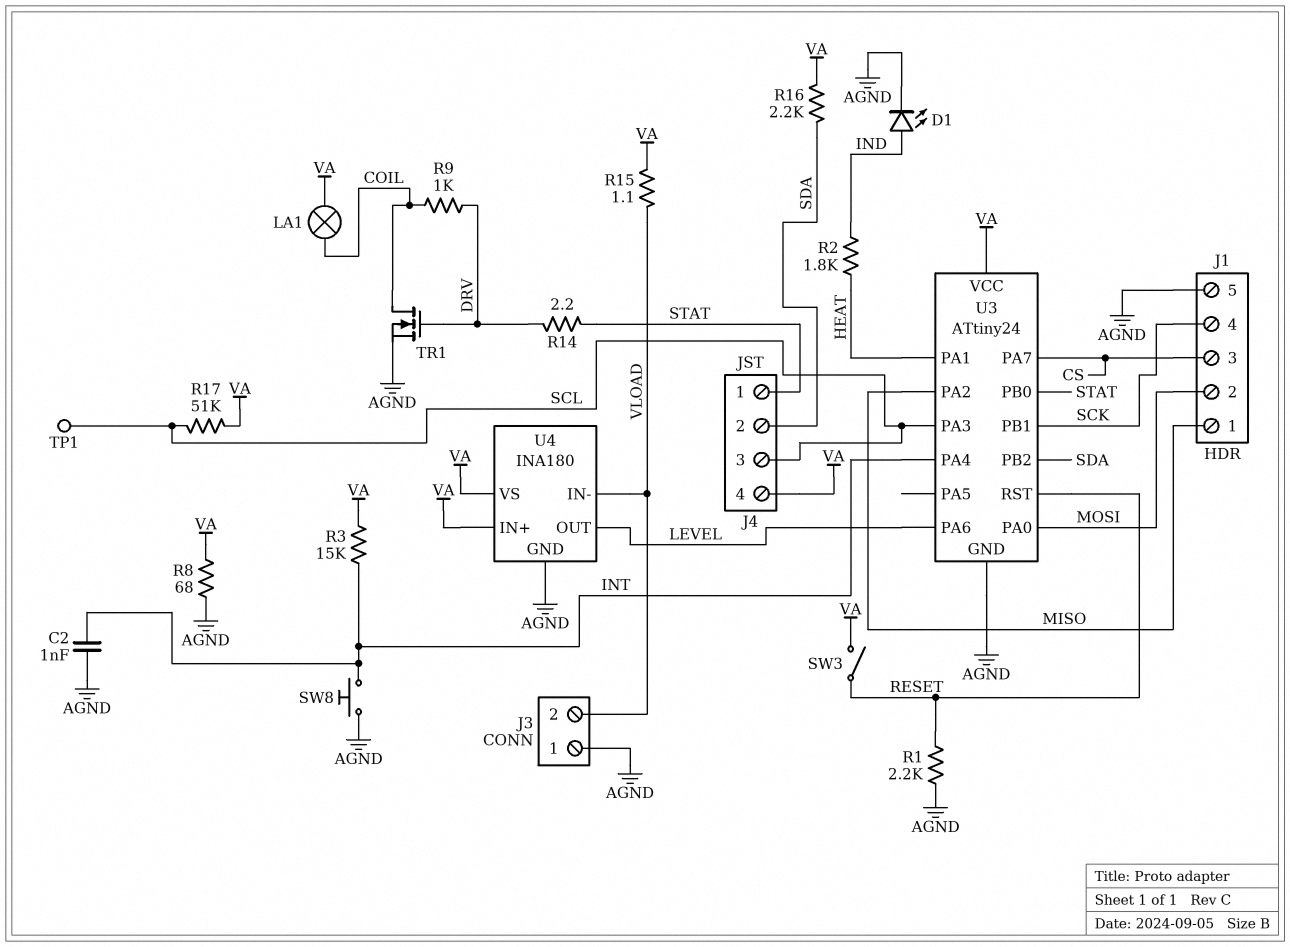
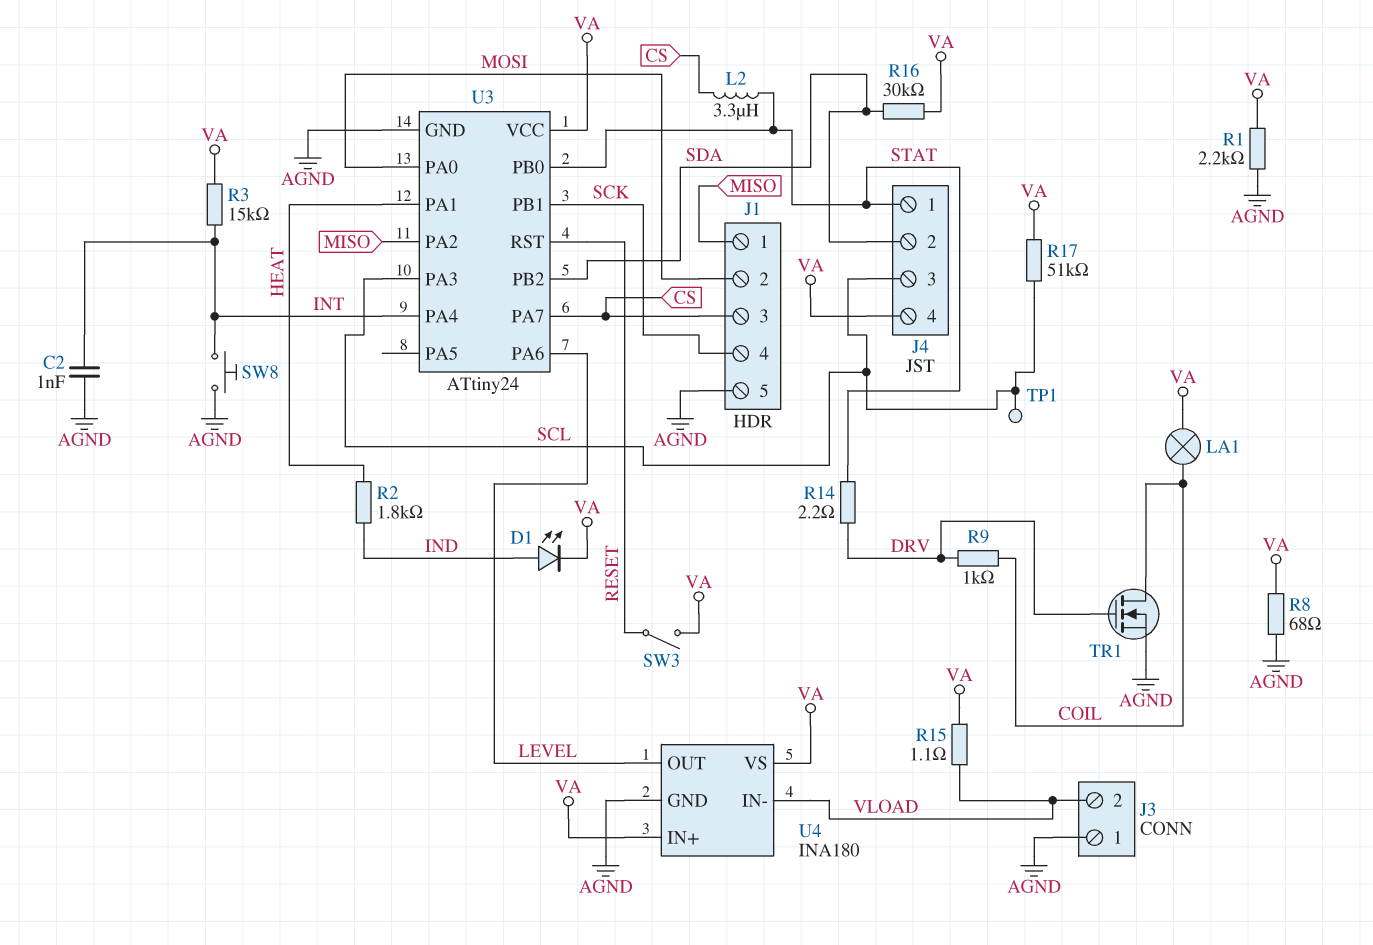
D1: LED (A IND, K AGND) -> LED (A IND, K VA)
L2: none -> 3.3uH (CS, STAT)
R1: 2.2k (AGND, RESET) -> 2.2k (AGND, VA)
R16: 2.2k (SDA, VA) -> 30k (SDA, VA)

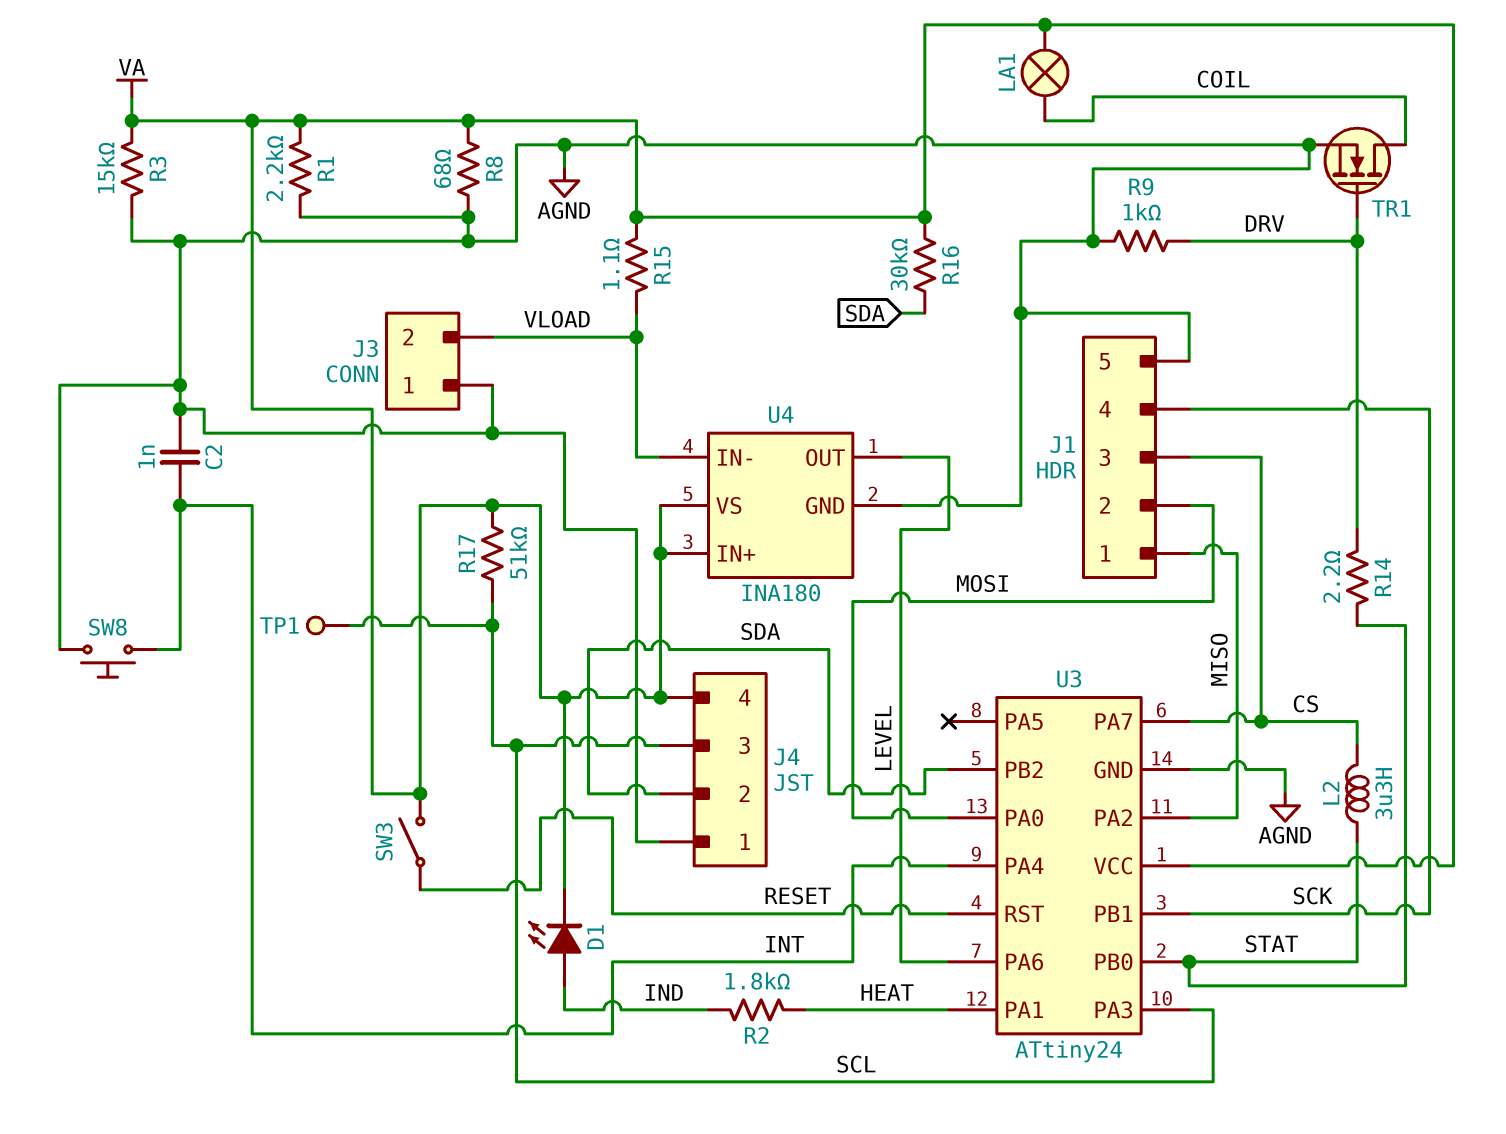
J4 pin 1: STAT -> AGND
R3: 15k (INT, VA) -> 15k (AGND, VA)
R9: 1k (COIL, DRV) -> 1k (AGND, DRV)

